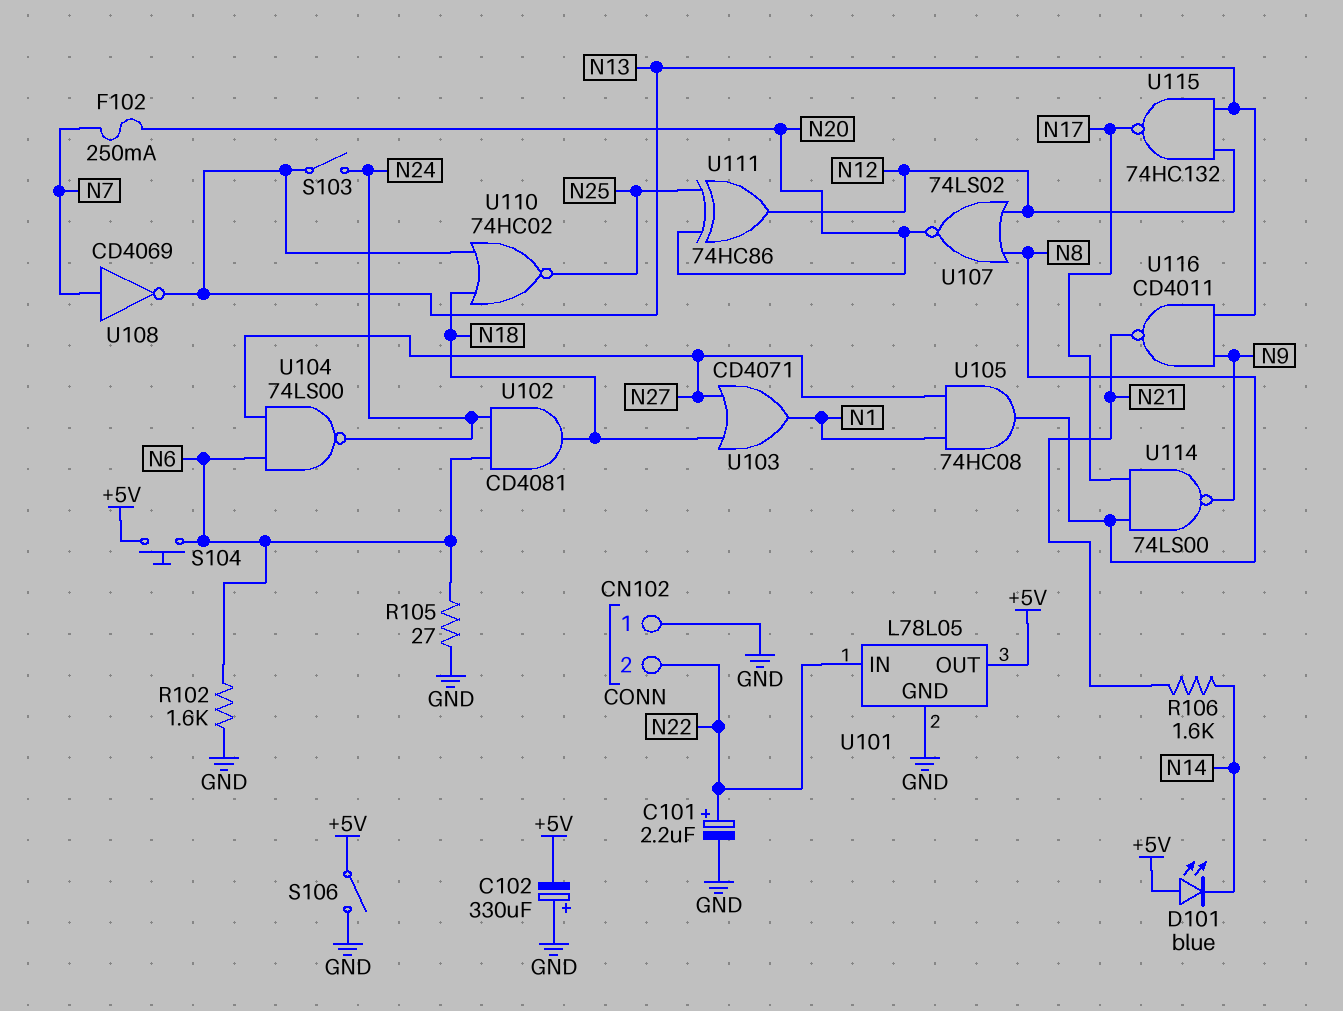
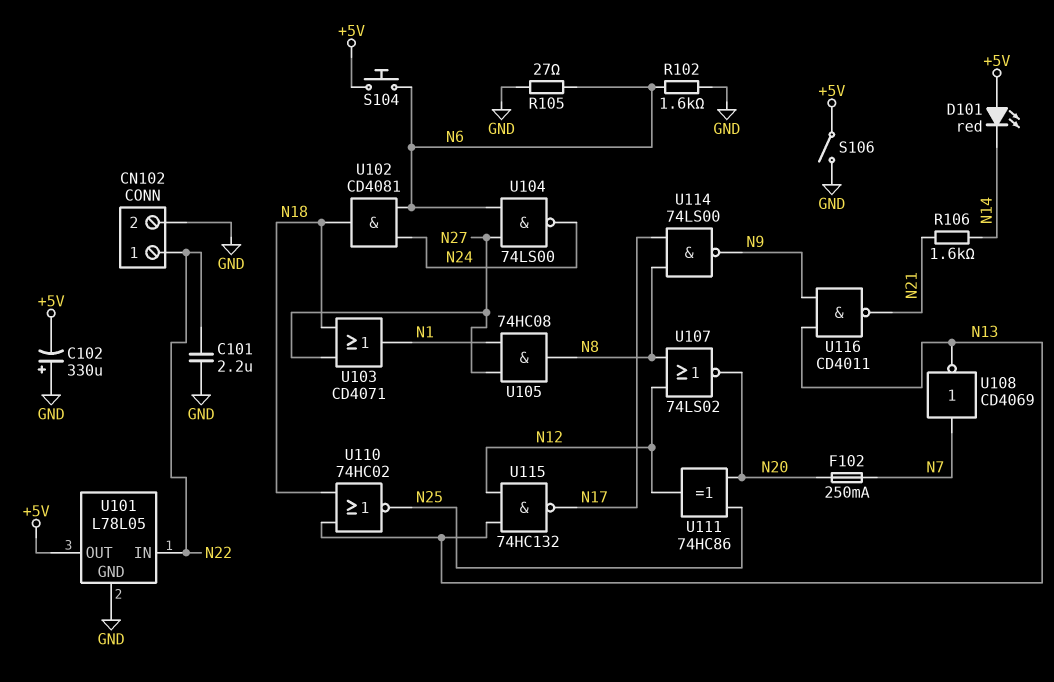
C101: 2.2uF (plus N22, minus GND) -> 2.2uF (GND, N22)
CN102 pin 1: GND -> N22
CN102 pin 2: N22 -> GND
D101: LED blue (A +5V, K N14) -> LED red (A +5V, K N14)
S103: switch (N13, N24) -> none

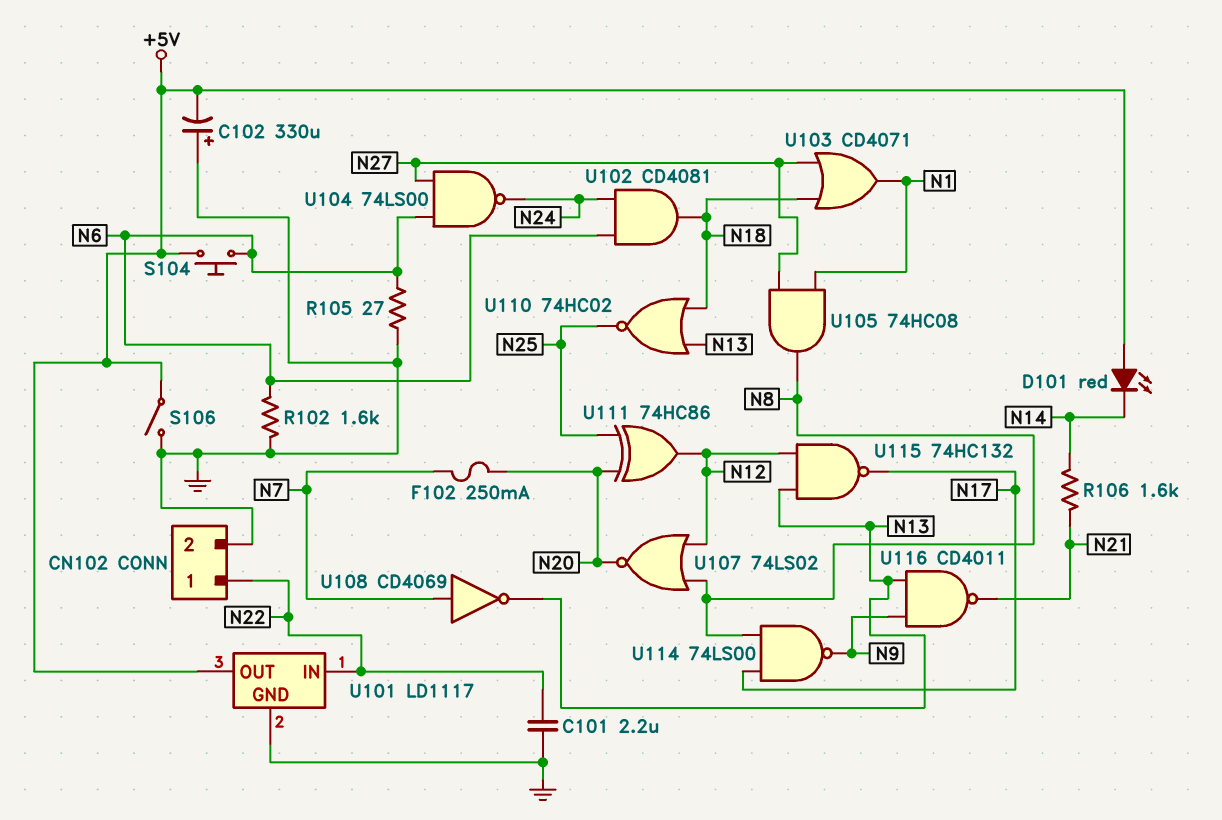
U101: L78L05 -> LD1117

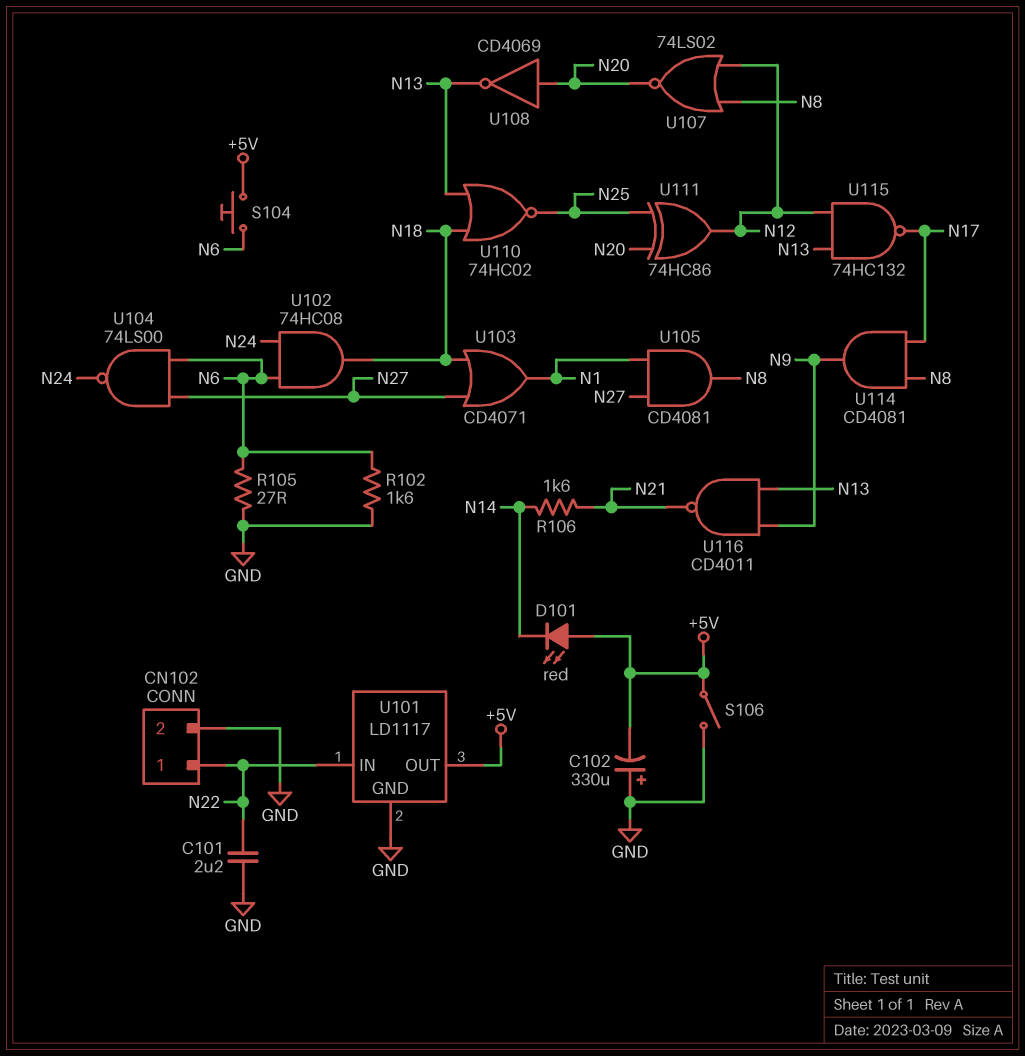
F102: 250mA (N7, N20) -> none
U102: AND CD4081 (in N6, in N24, out N18) -> AND 74HC08 (in N6, in N24, out N18)
U105: AND 74HC08 (in N1, in N27, out N8) -> AND CD4081 (in N1, in N27, out N8)
U108: NOT CD4069 (in N7, out N13) -> NOT CD4069 (in N20, out N13)
U114: NAND 74LS00 (in N8, in N17, out N9) -> AND CD4081 (in N8, in N17, out N9)

